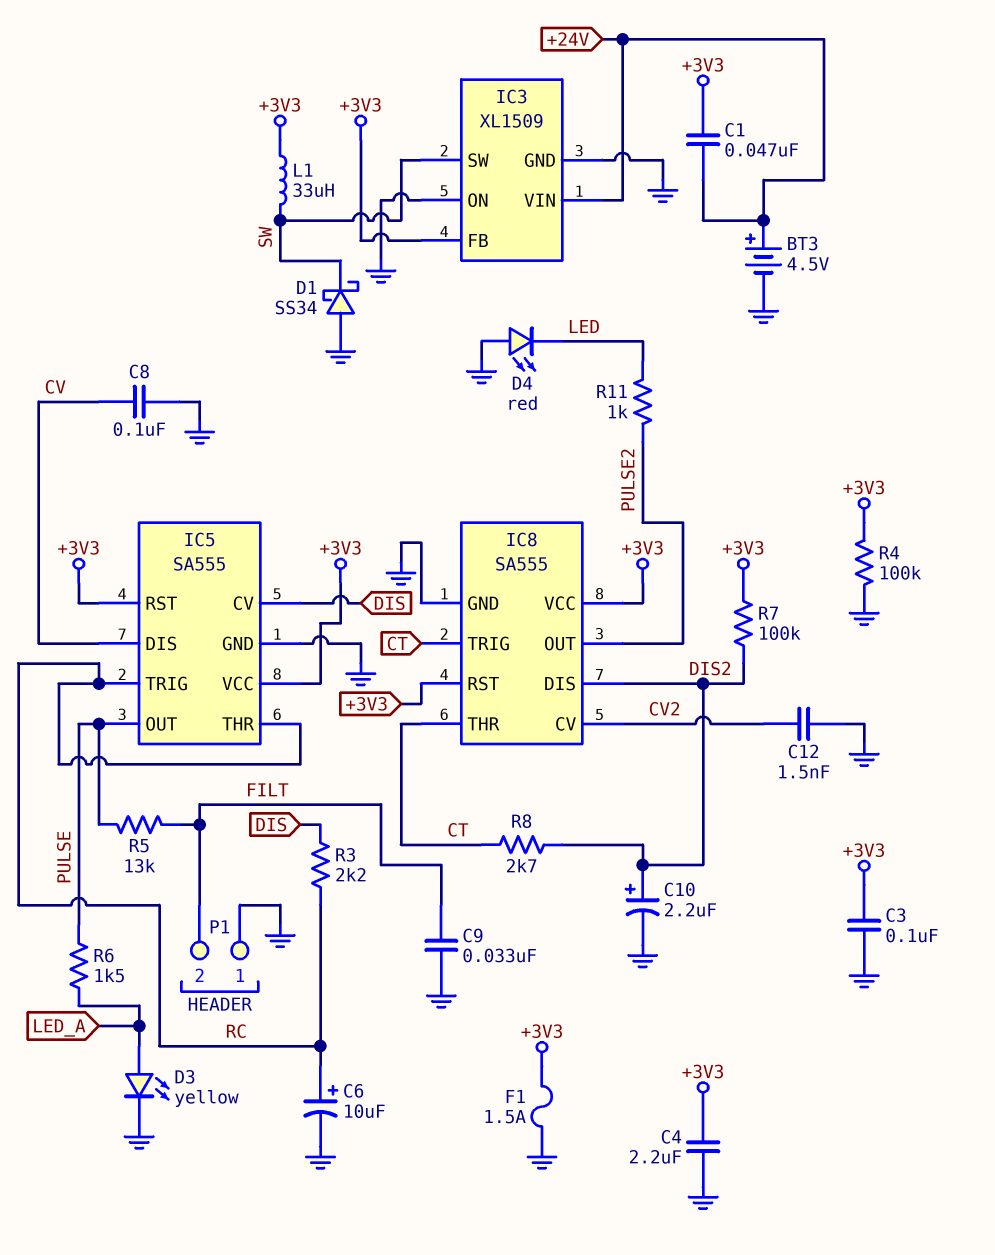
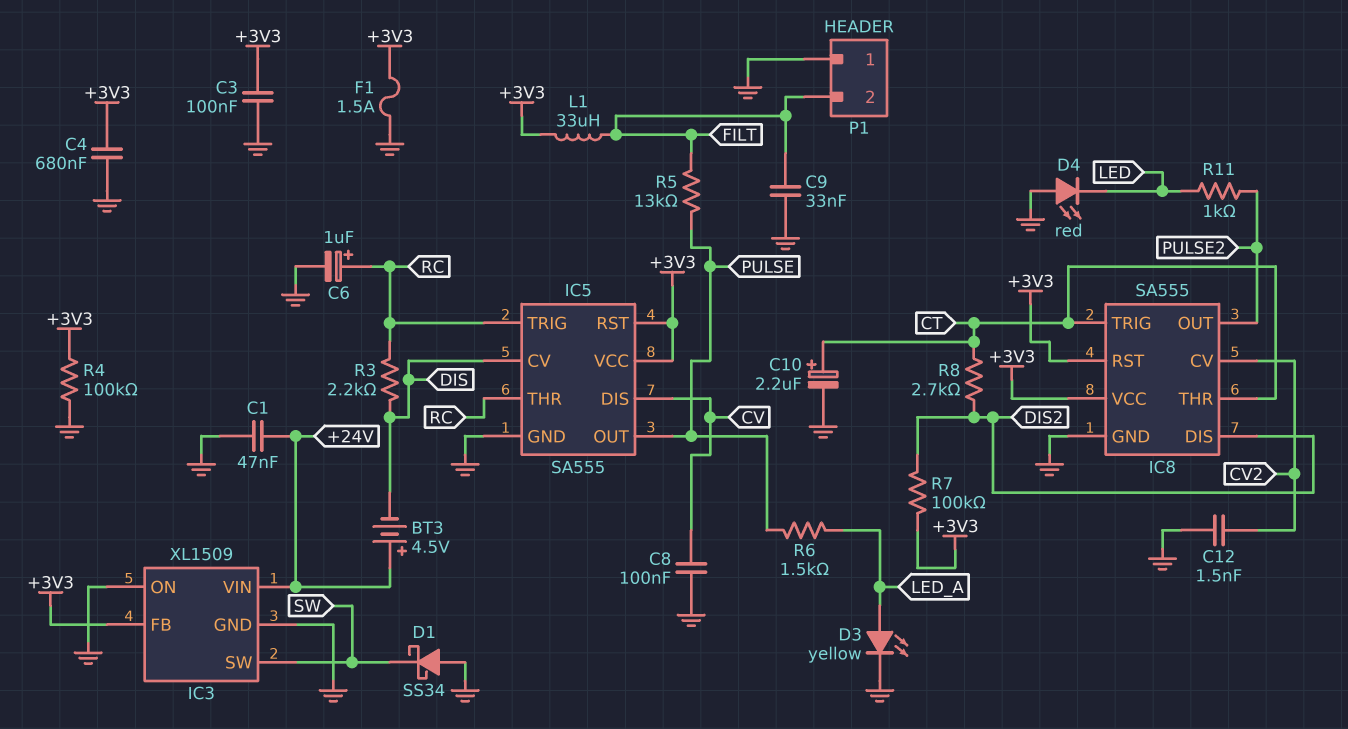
BT3: 4.5V (plus +24V, minus GND) -> 4.5V (plus +24V, minus DIS)
C1: 47nF (+3V3, +24V) -> 47nF (+24V, GND)
C4: 2.2uF (+3V3, GND) -> 680nF (+3V3, GND)
C6: 10uF (plus RC, minus GND) -> 1uF (plus RC, minus GND)
C10: 2.2uF (plus DIS2, minus GND) -> 2.2uF (plus CT, minus GND)
L1: 33uH (+3V3, SW) -> 33uH (+3V3, FILT)

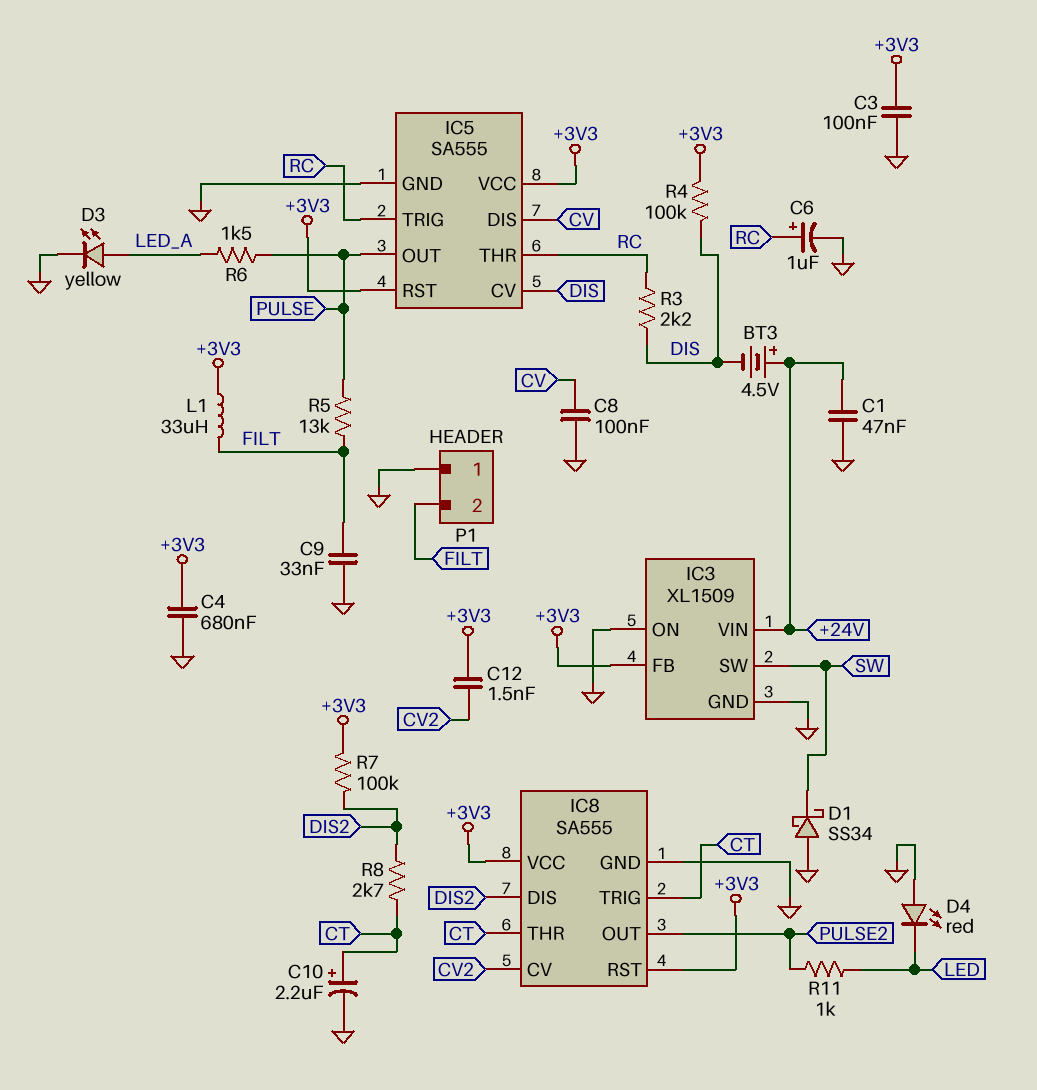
C12: 1.5nF (CV2, GND) -> 1.5nF (+3V3, CV2)
F1: 1.5A (+3V3, GND) -> none
R4: 100k (+3V3, GND) -> 100k (+3V3, DIS)

